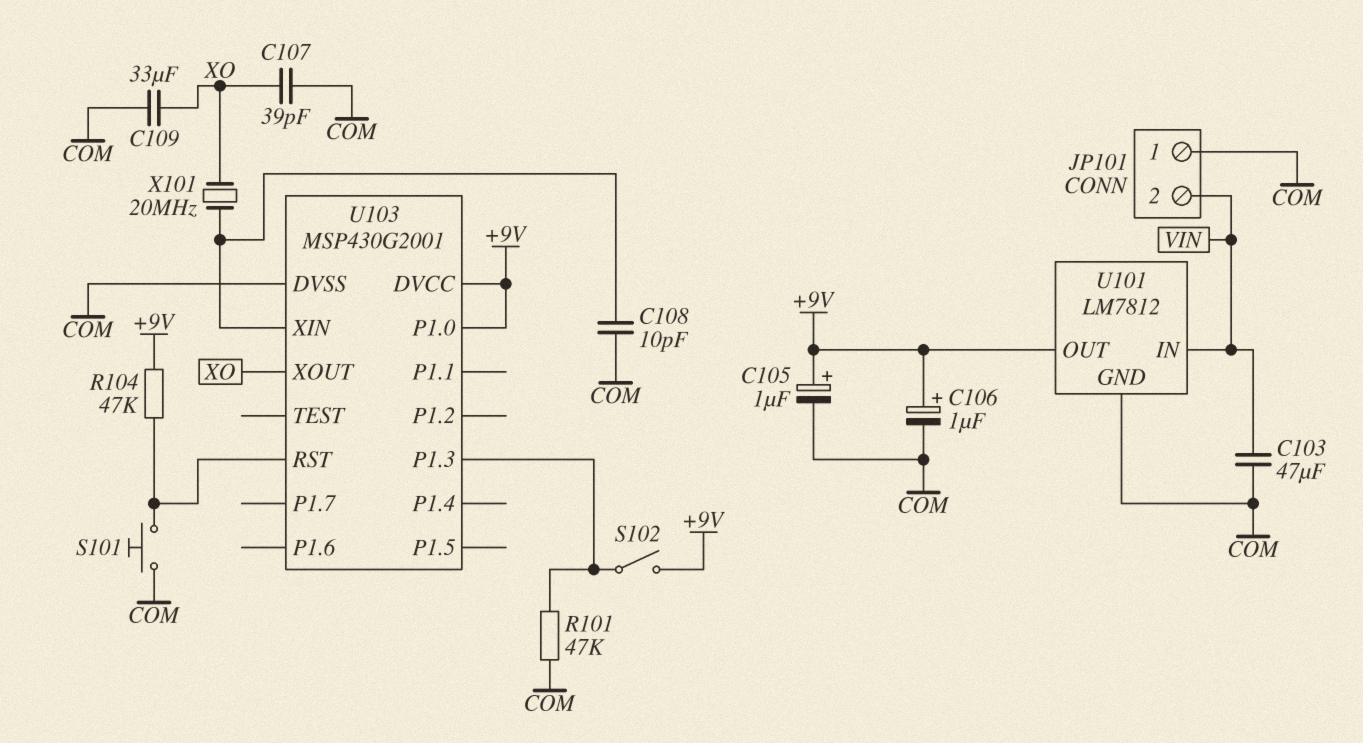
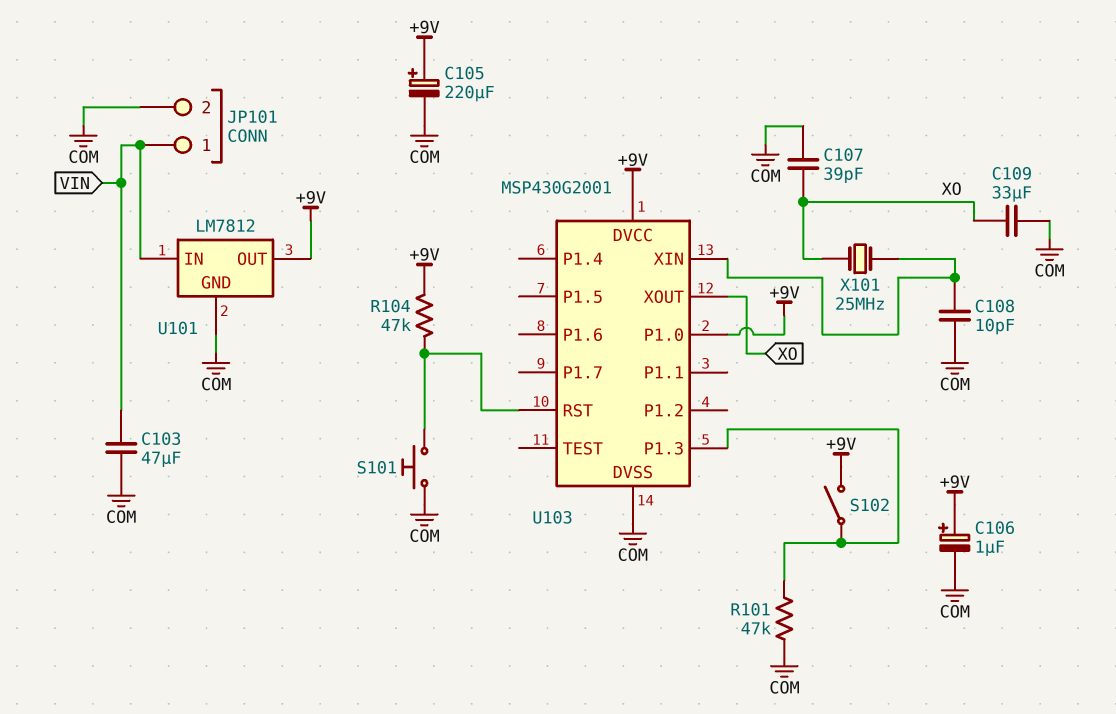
C105: 1uF (plus +9V, minus COM) -> 220uF (plus +9V, minus COM)
JP101 pin 1: COM -> VIN
JP101 pin 2: VIN -> COM
X101: 20MHz (U103/XIN, XO) -> 25MHz (U103/XIN, XO)

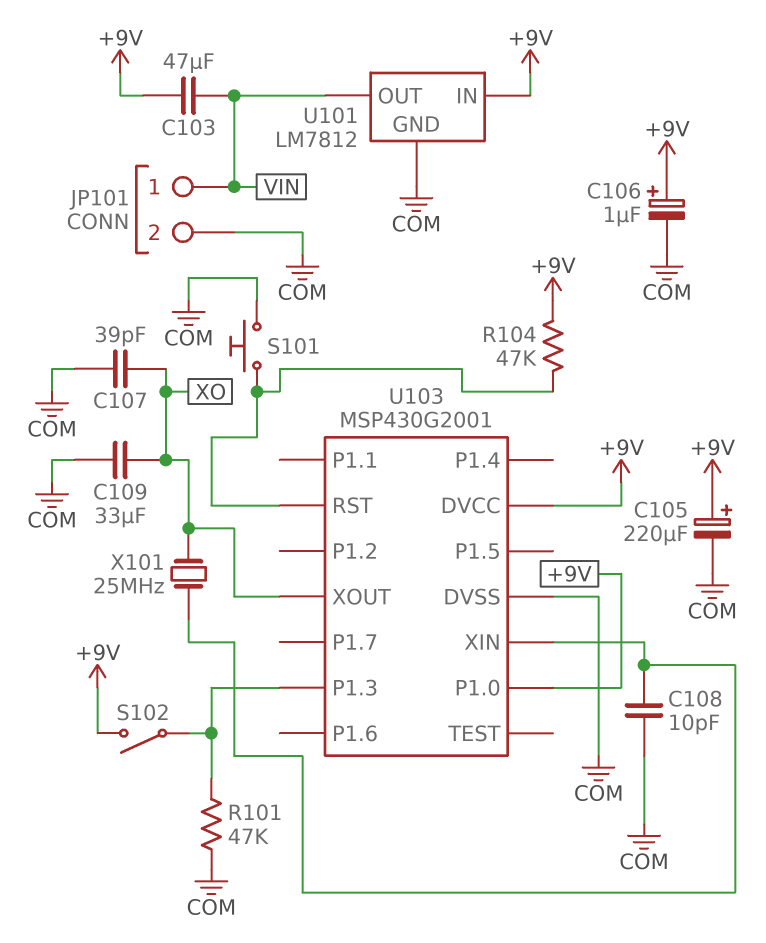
C103: 47uF (COM, VIN) -> 47uF (+9V, VIN)
U101 pin IN: VIN -> +9V
U101 pin OUT: +9V -> VIN

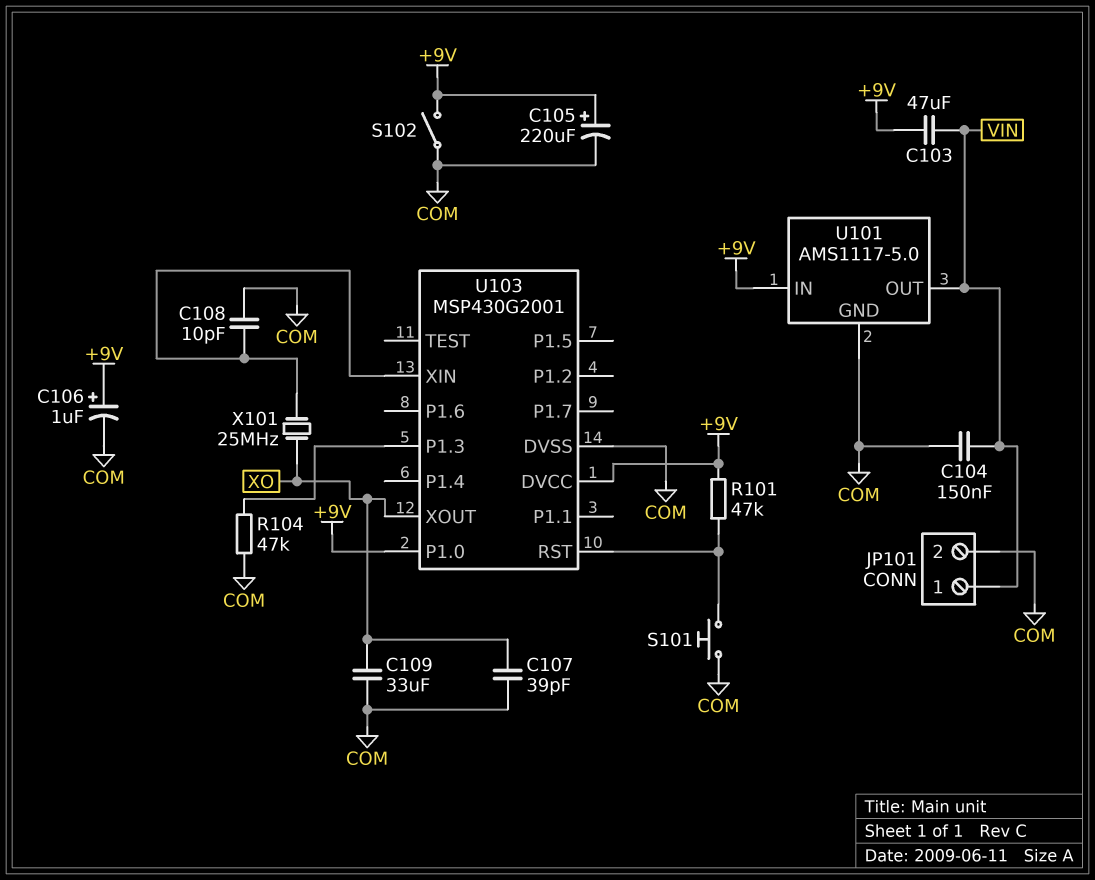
C104: none -> 150nF (COM, VIN)
R101: 47k (COM, U103/P1.3) -> 47k (+9V, U103/RST)
R104: 47k (+9V, U103/RST) -> 47k (COM, U103/P1.3)
S102: switch (+9V, U103/P1.3) -> switch (+9V, COM)
U101: LM7812 -> AMS1117-5.0

